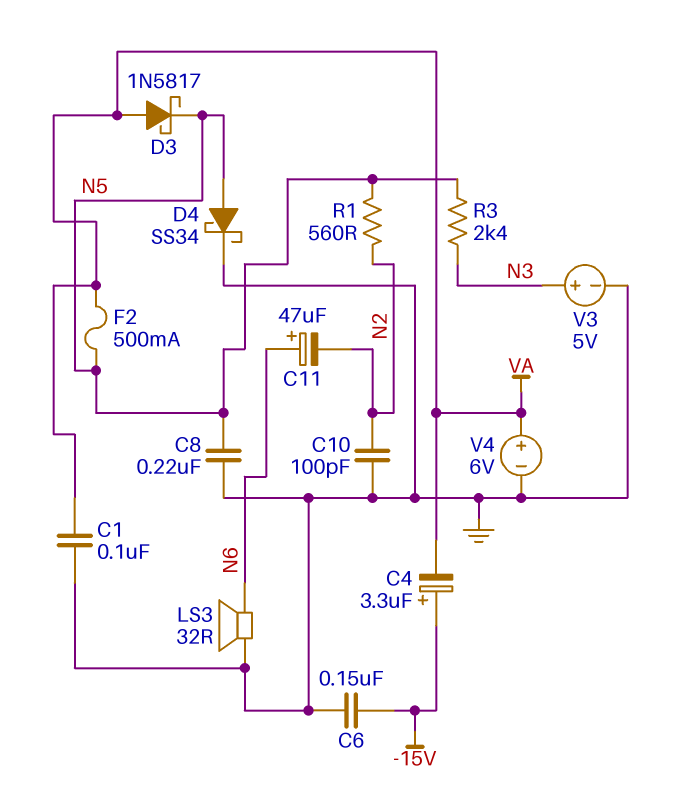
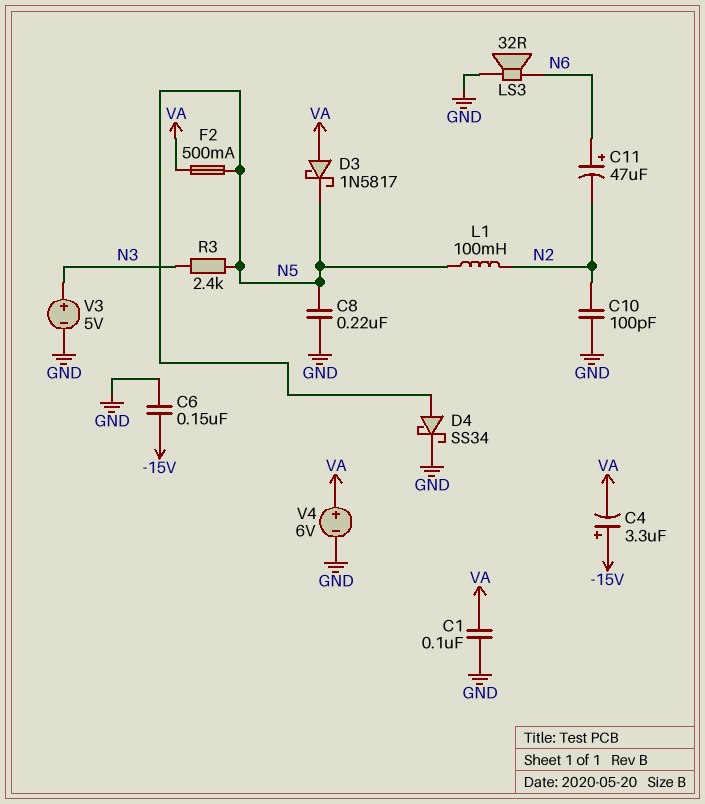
L1: none -> 100mH (N2, N5)
R1: 560 (N2, N5) -> none

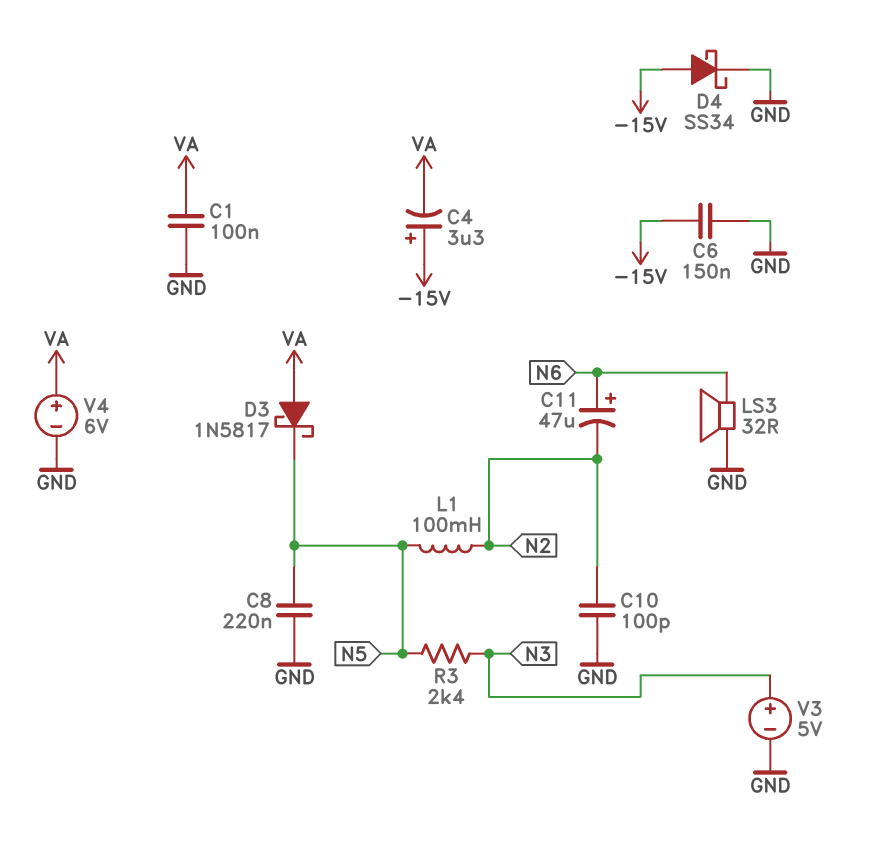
D4: schottky SS34 (A N5, K GND) -> schottky SS34 (A -15V, K GND)
F2: 500mA (N5, VA) -> none

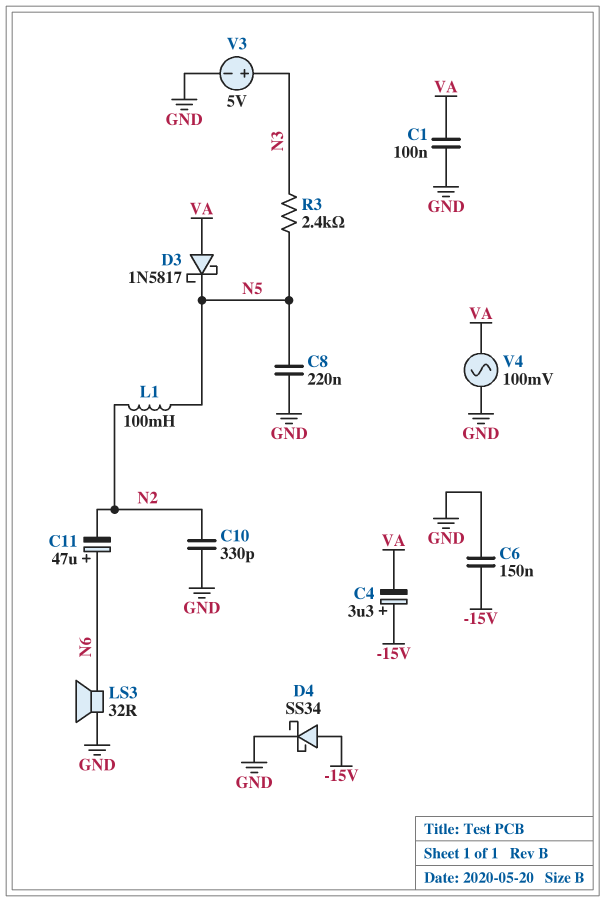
C10: 100pF (GND, N2) -> 330pF (GND, N2)
V4: 6V (plus VA, minus GND) -> AC 100mV (GND, VA)

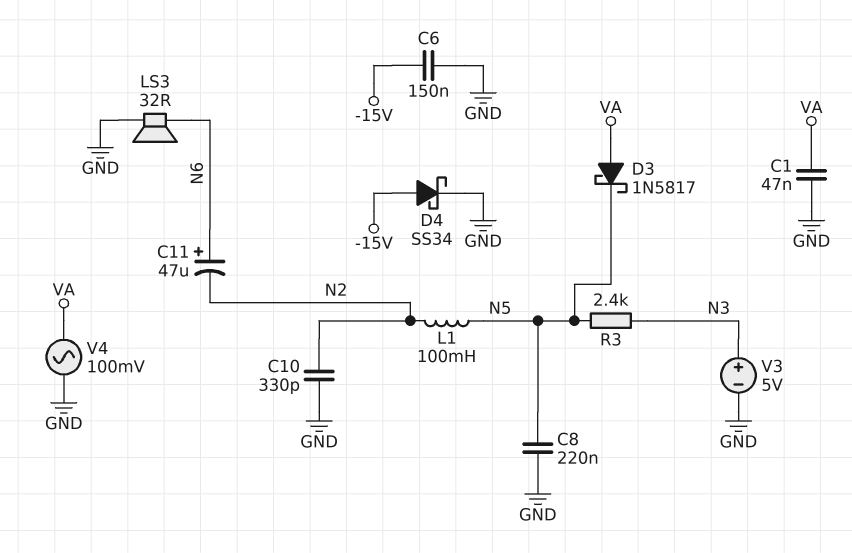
C1: 100nF (GND, VA) -> 47nF (GND, VA)
C4: 3.3uF (plus -15V, minus VA) -> none

